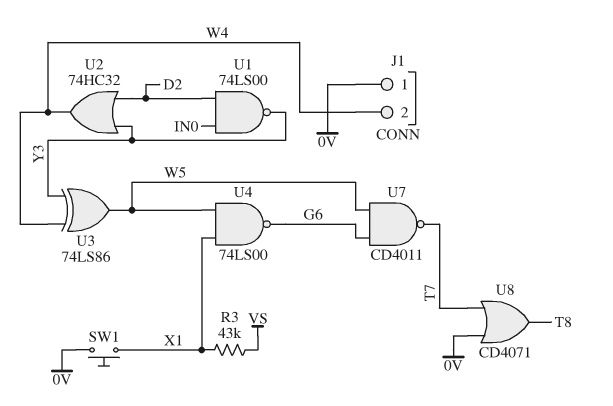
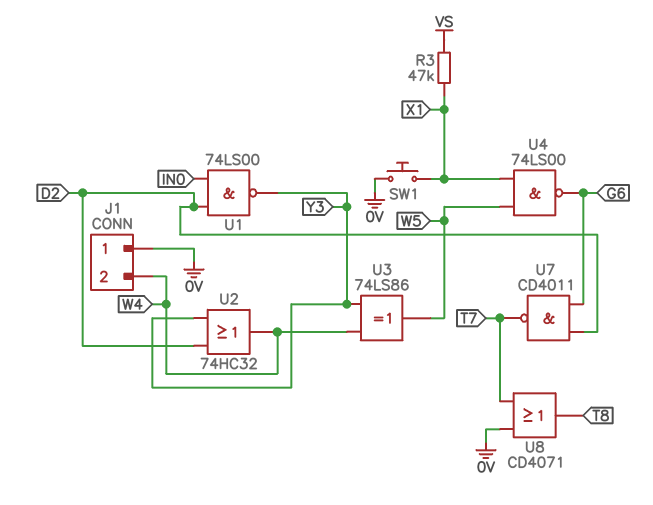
R3: 43k (VS, X1) -> 47k (VS, X1)
U7: NAND CD4011 (in G6, in W5, out T7) -> NAND CD4011 (in D2, in G6, out T7)

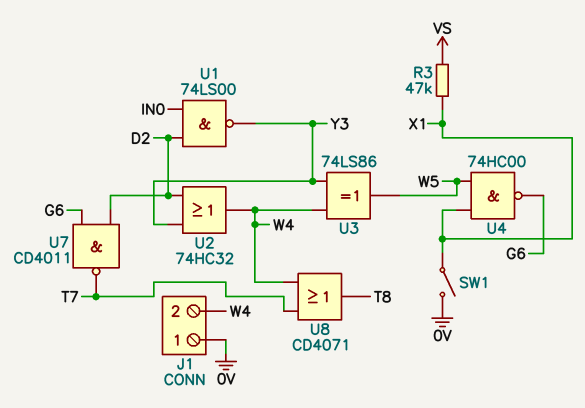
SW1: button (0V, X1) -> switch (0V, X1)
U4: NAND 74LS00 (in W5, in X1, out G6) -> NAND 74HC00 (in W5, in X1, out G6)
U8: OR CD4071 (in 0V, in T7, out T8) -> OR CD4071 (in T7, in W4, out T8)

